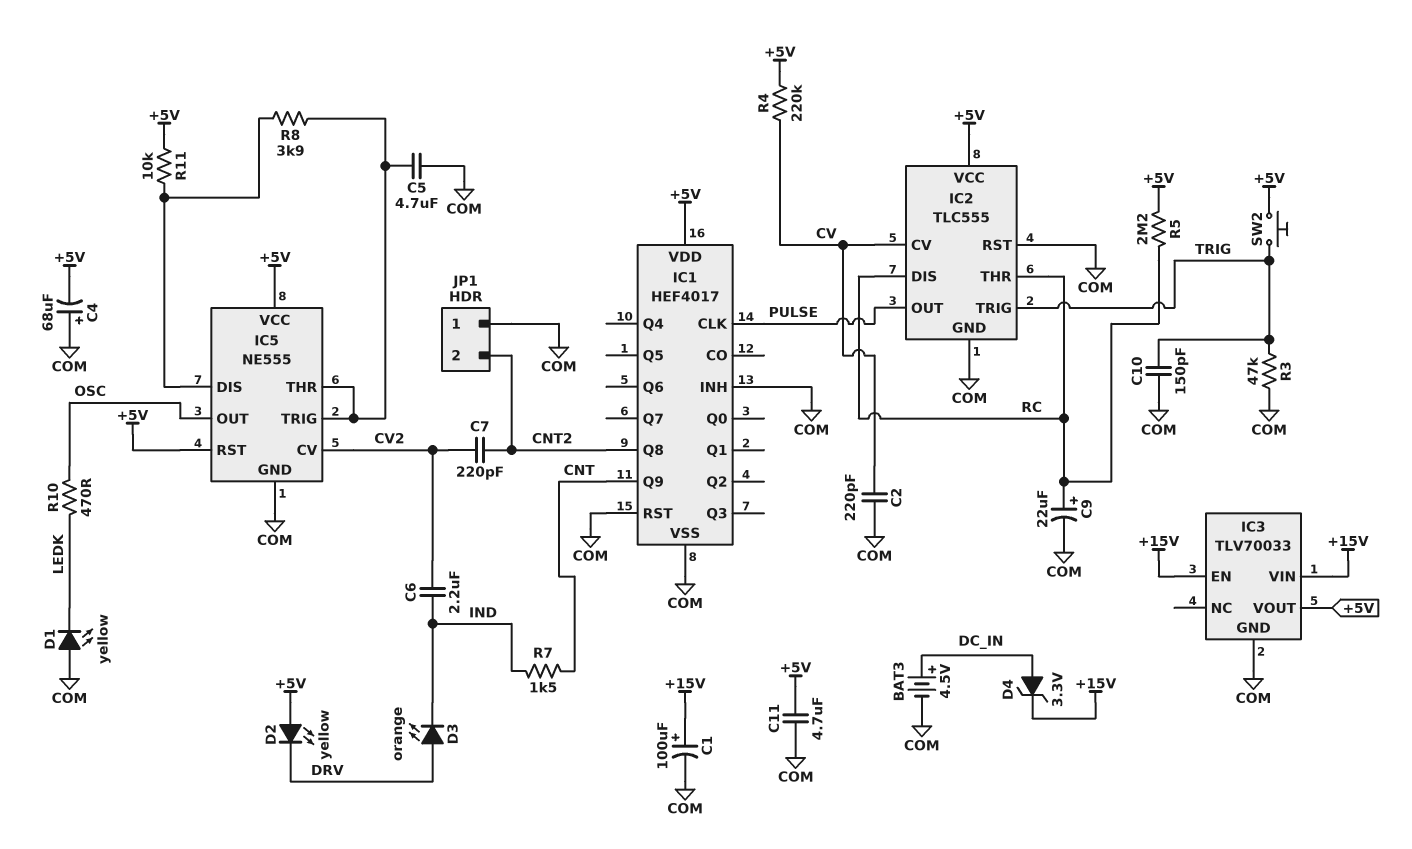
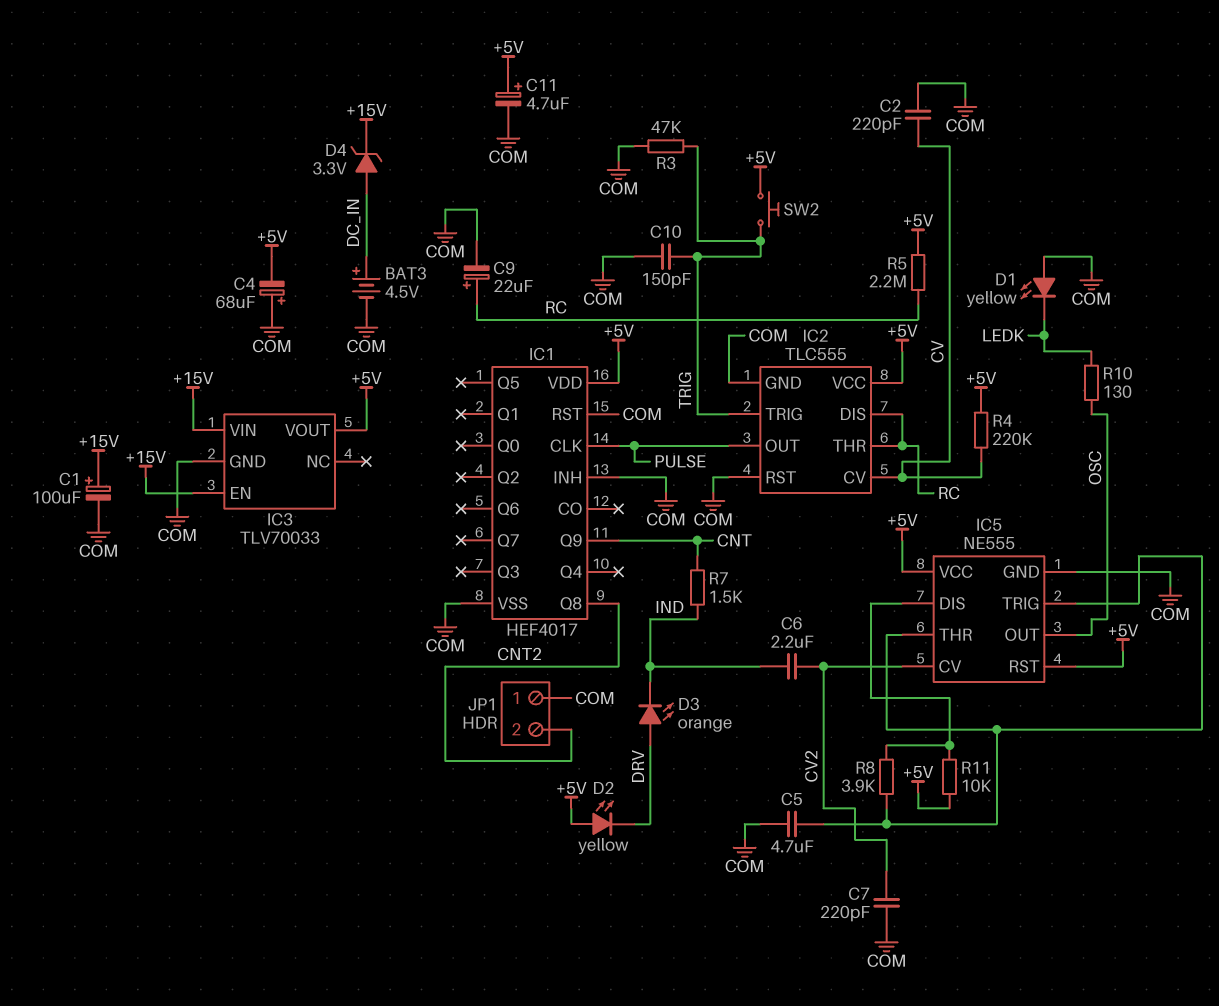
C7: 220pF (CNT2, CV2) -> 220pF (COM, CV2)
C11: 4.7uF (+5V, COM) -> 4.7uF (plus +5V, minus COM)
R10: 470 (LEDK, OSC) -> 130 (LEDK, OSC)

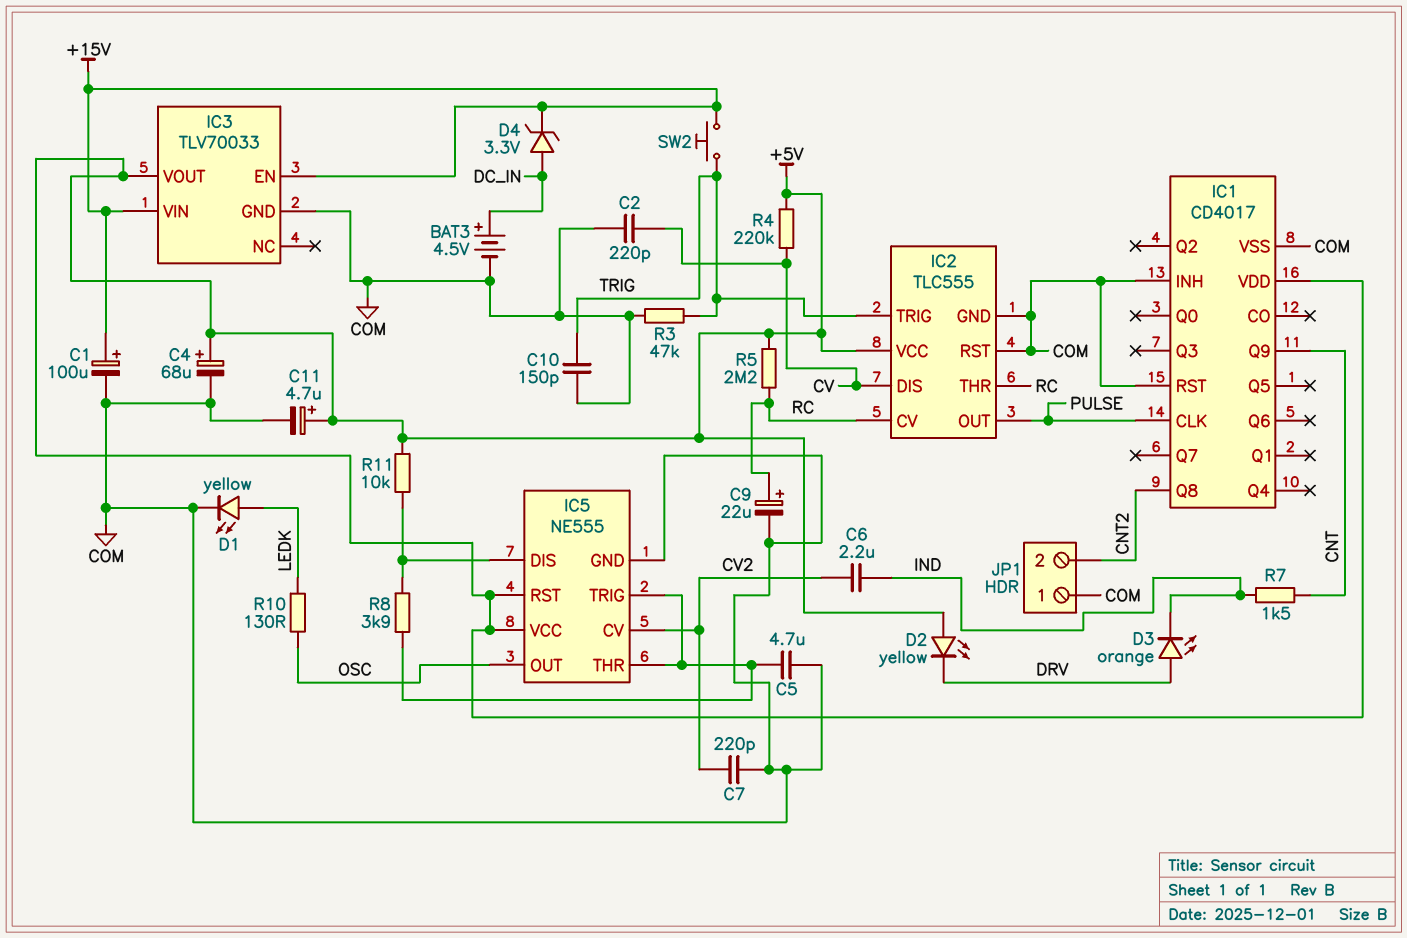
C4: 68uF (plus COM, minus +5V) -> 68uF (plus +5V, minus COM)
D1: LED yellow (A COM, K LEDK) -> LED yellow (A LEDK, K COM)
IC1: HEF4017 -> CD4017
IC2 pin CV: CV -> RC
IC2 pin DIS: RC -> CV
SW2: button (+5V, TRIG) -> button (+15V, TRIG)

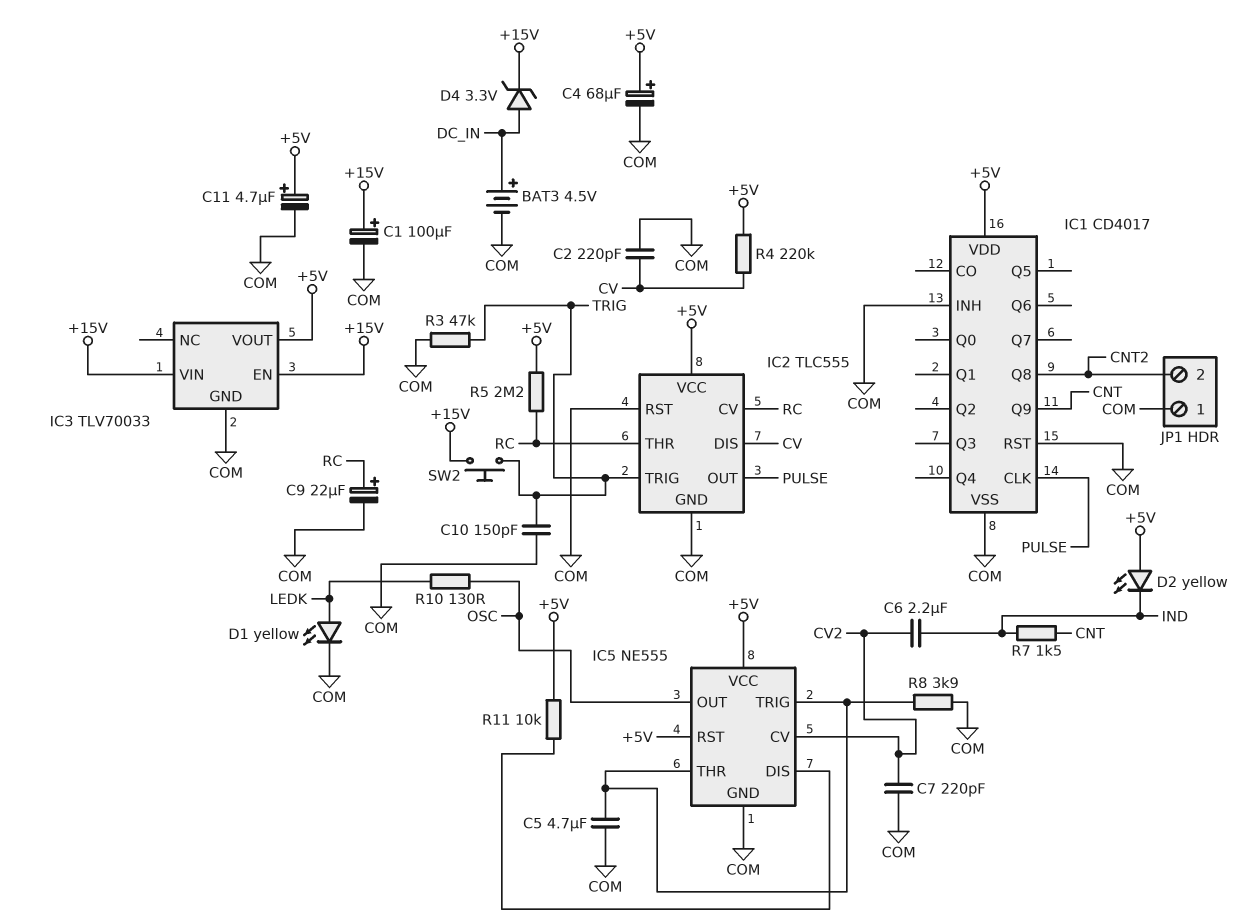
D2: LED yellow (A +5V, K DRV) -> LED yellow (A +5V, K IND)
D3: LED orange (A DRV, K IND) -> none
R8: 3.9k (IC5/DIS, IC5/THR) -> 3.9k (COM, IC5/THR)

